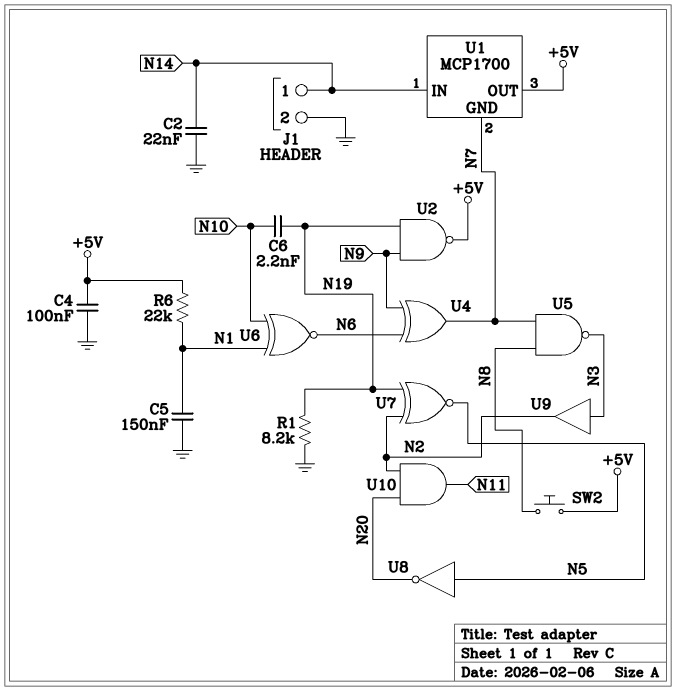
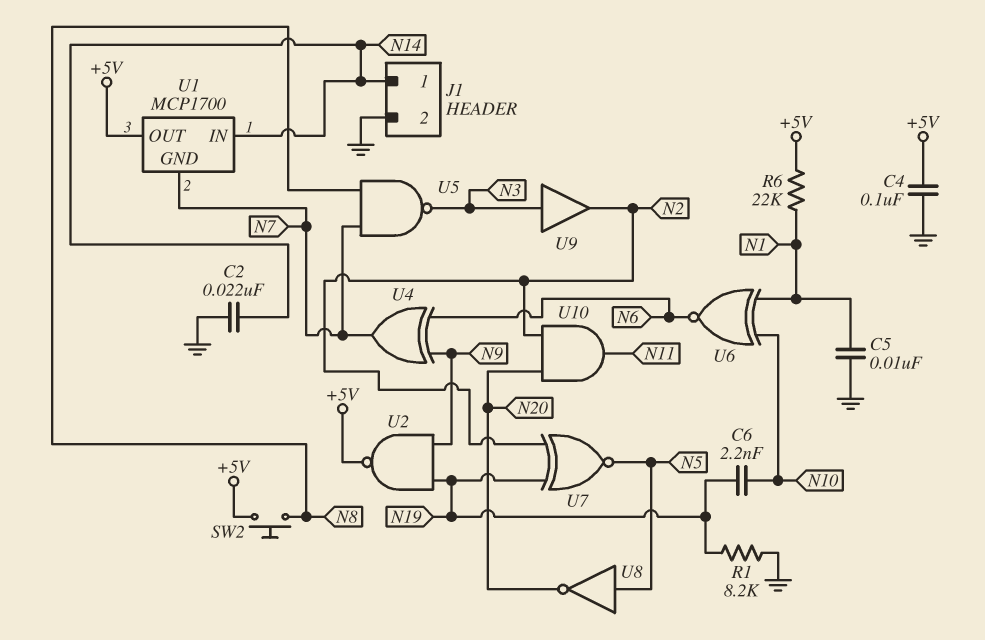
C5: 150nF (GND, N1) -> 10nF (GND, N1)

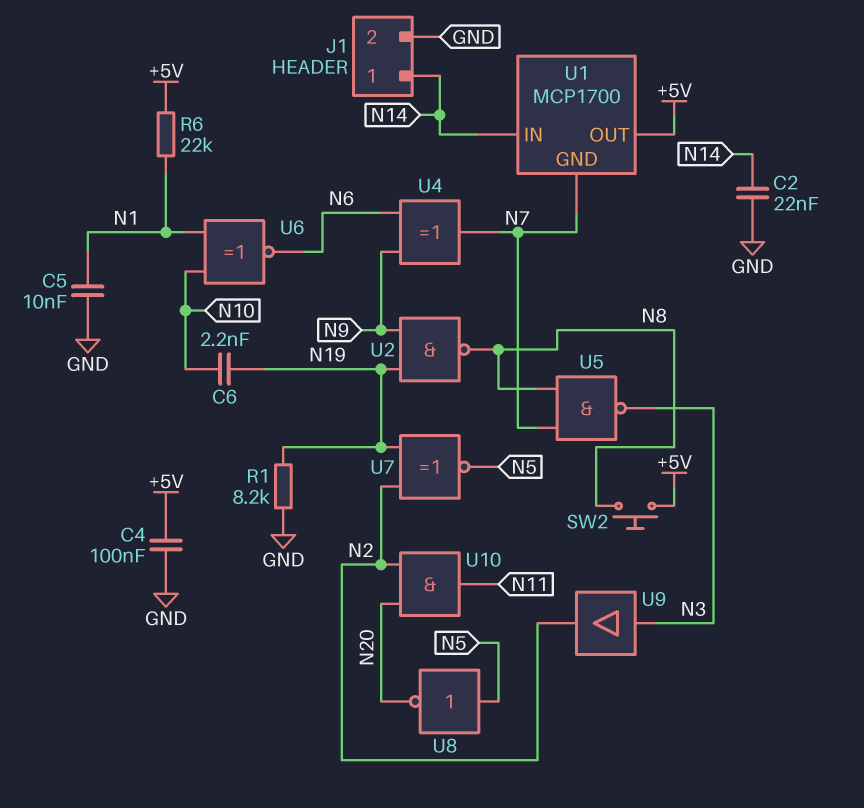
U2: NAND (in N9, in N19, out +5V) -> NAND (in N9, in N19, out N8)

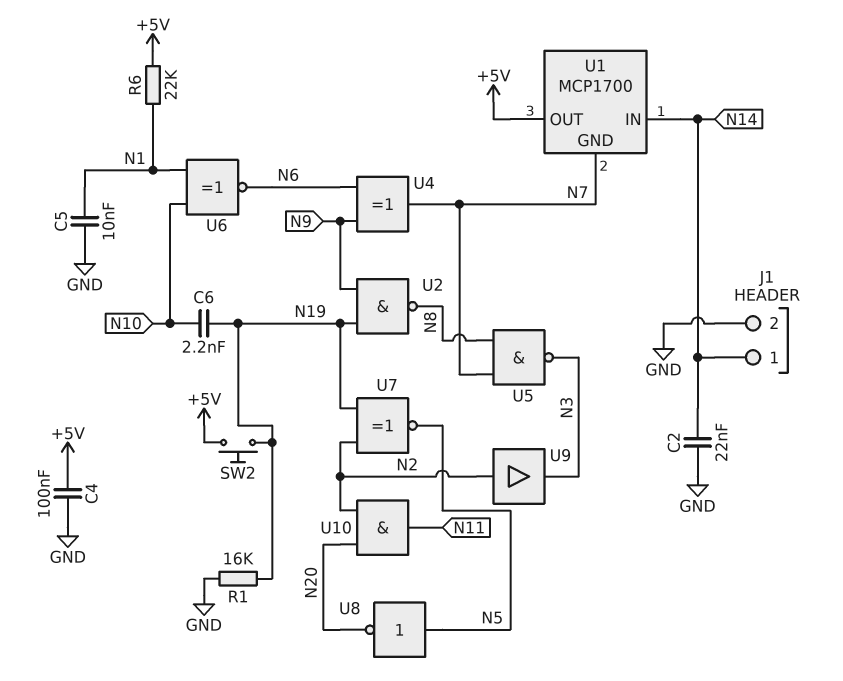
R1: 8.2k (GND, N19) -> 16k (GND, N19)
SW2: button (+5V, N8) -> button (+5V, N19)
U9: buffer (in N3, out N2) -> buffer (in N2, out N3)

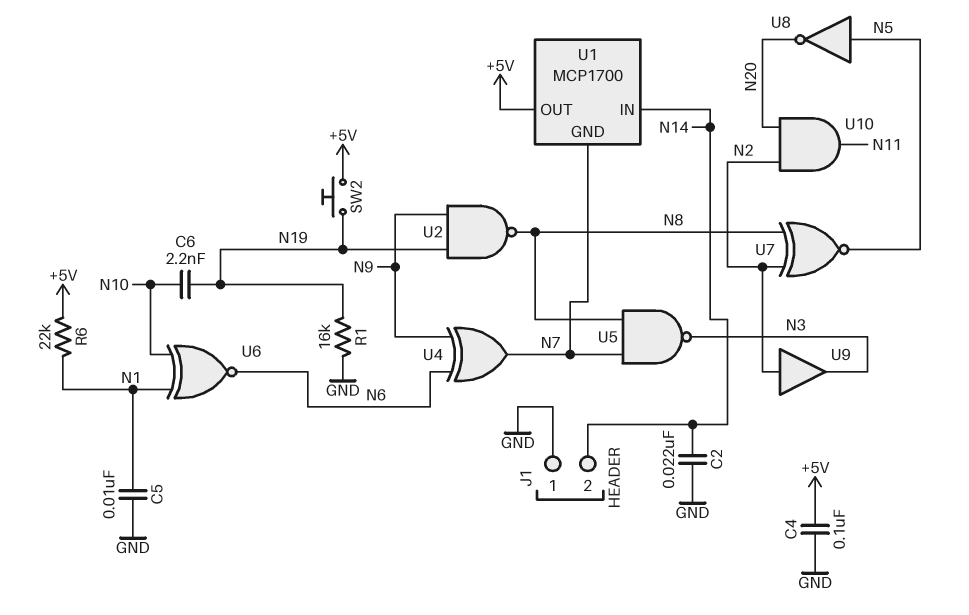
J1 pin 1: N14 -> GND
J1 pin 2: GND -> N14
U7: XNOR (in N2, in N19, out N5) -> XNOR (in N2, in N8, out N5)

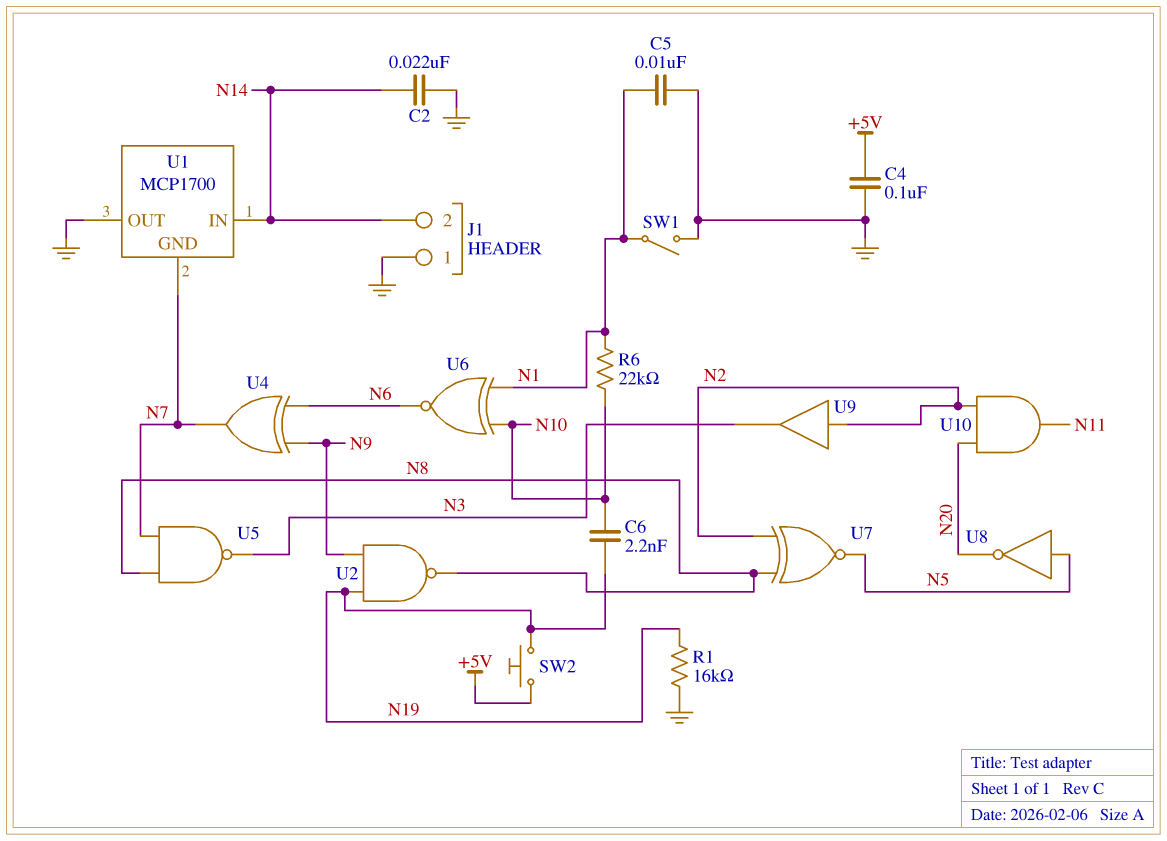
R6: 22k (+5V, N1) -> 22k (N1, N10)
SW1: none -> switch (GND, N1)
U1 pin OUT: +5V -> GND

